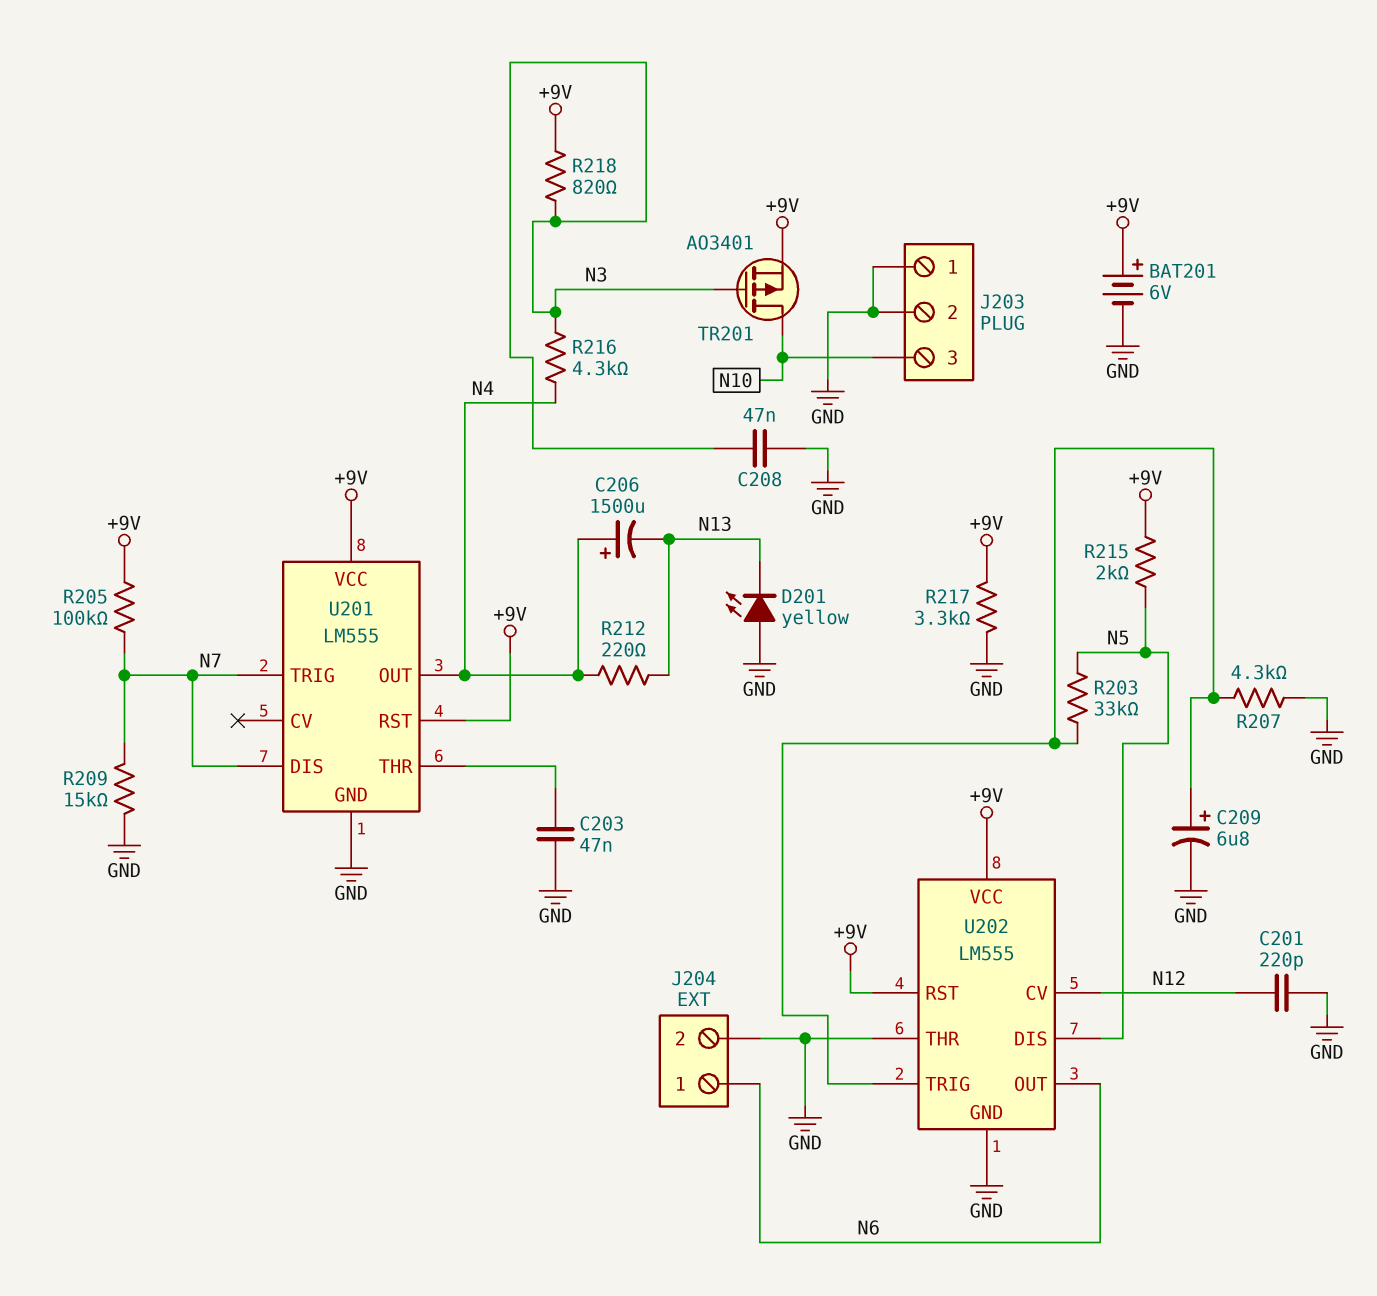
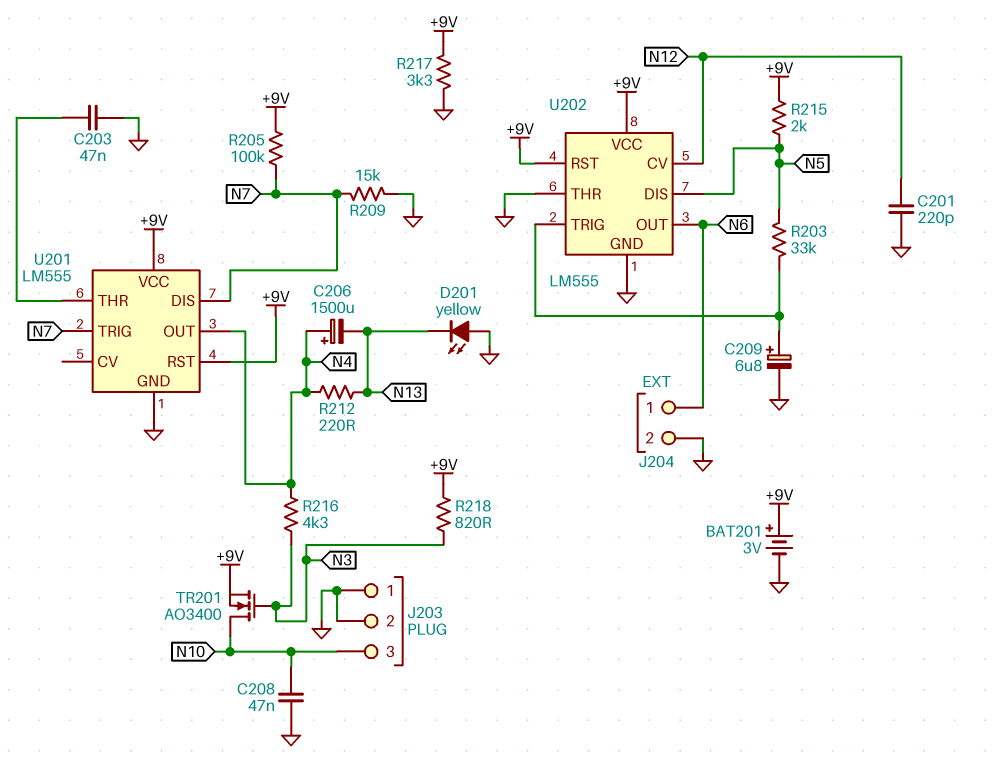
BAT201: 6V (plus +9V, minus GND) -> 3V (plus +9V, minus GND)
C208: 47nF (GND, N3) -> 47nF (GND, N10)
R207: 4.3k (GND, U202/TRIG) -> none
TR201: PMOS AO3401 (G N3, D N10, S +9V) -> NMOS AO3400 (G N3, D N10, S +9V)

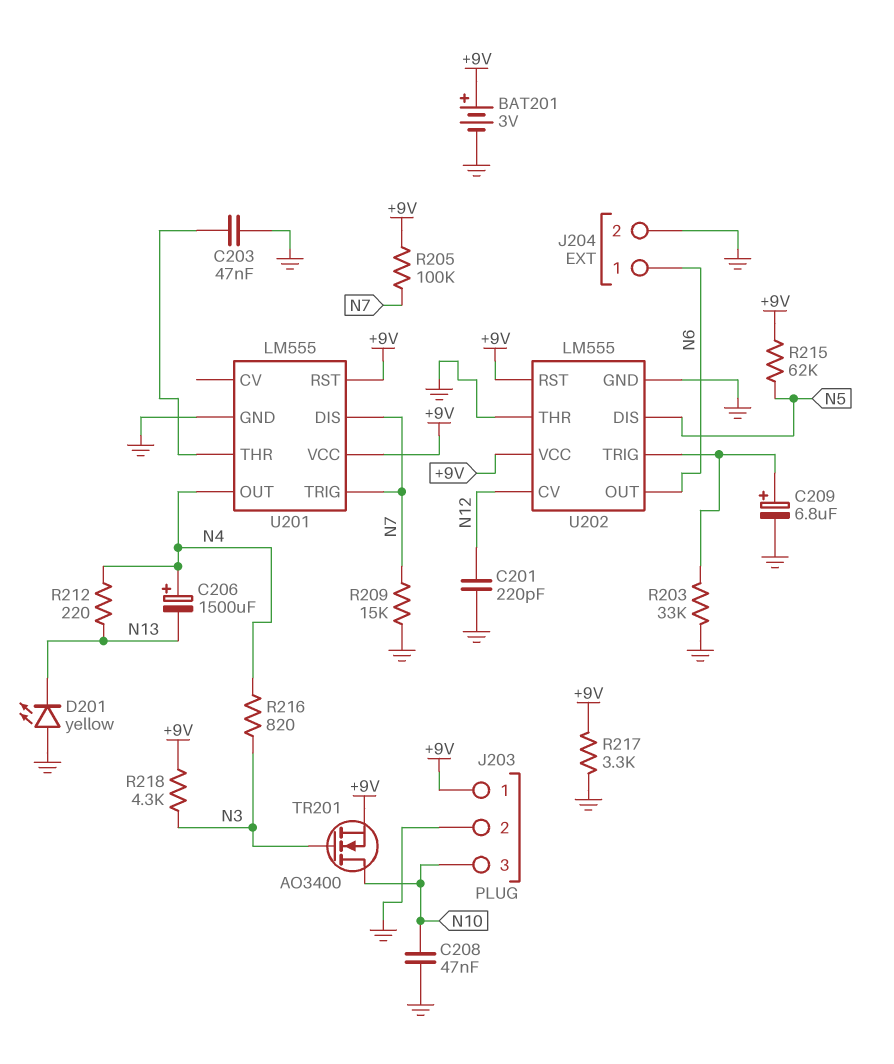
J203 pin 1: GND -> +9V
R203: 33k (N5, U202/TRIG) -> 33k (GND, U202/TRIG)
R215: 2k (+9V, N5) -> 62k (+9V, N5)
R216: 4.3k (N3, N4) -> 820 (N3, N4)
R218: 820 (+9V, N3) -> 4.3k (+9V, N3)

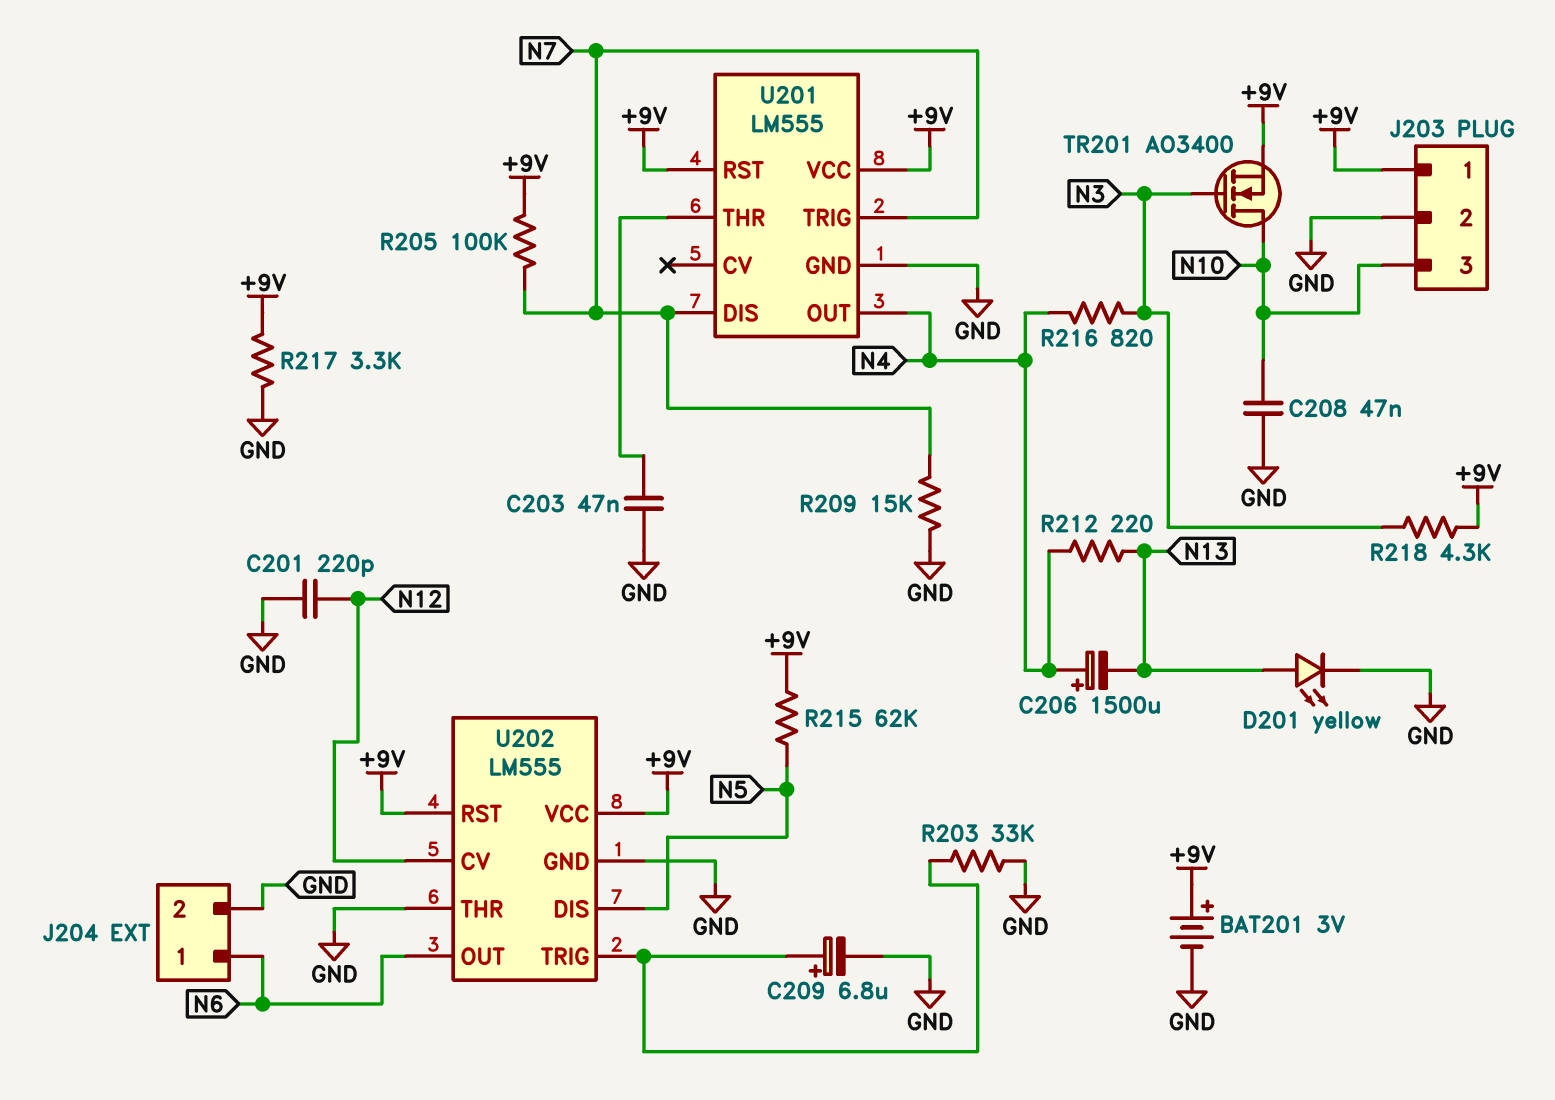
D201: LED yellow (A GND, K N13) -> LED yellow (A N13, K GND)

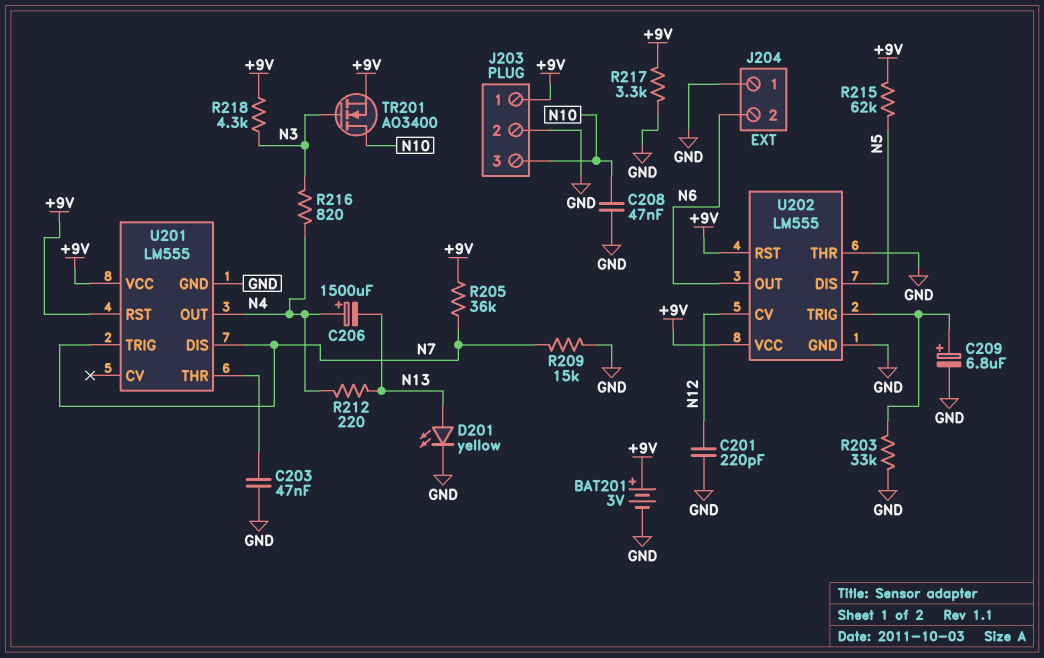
J204 pin 1: N6 -> GND
J204 pin 2: GND -> N6
R205: 100k (+9V, N7) -> 36k (+9V, N7)

